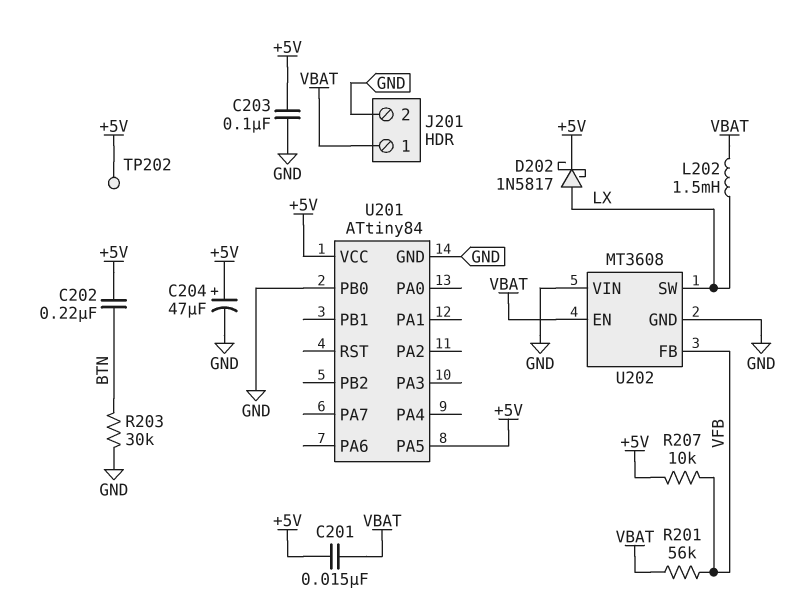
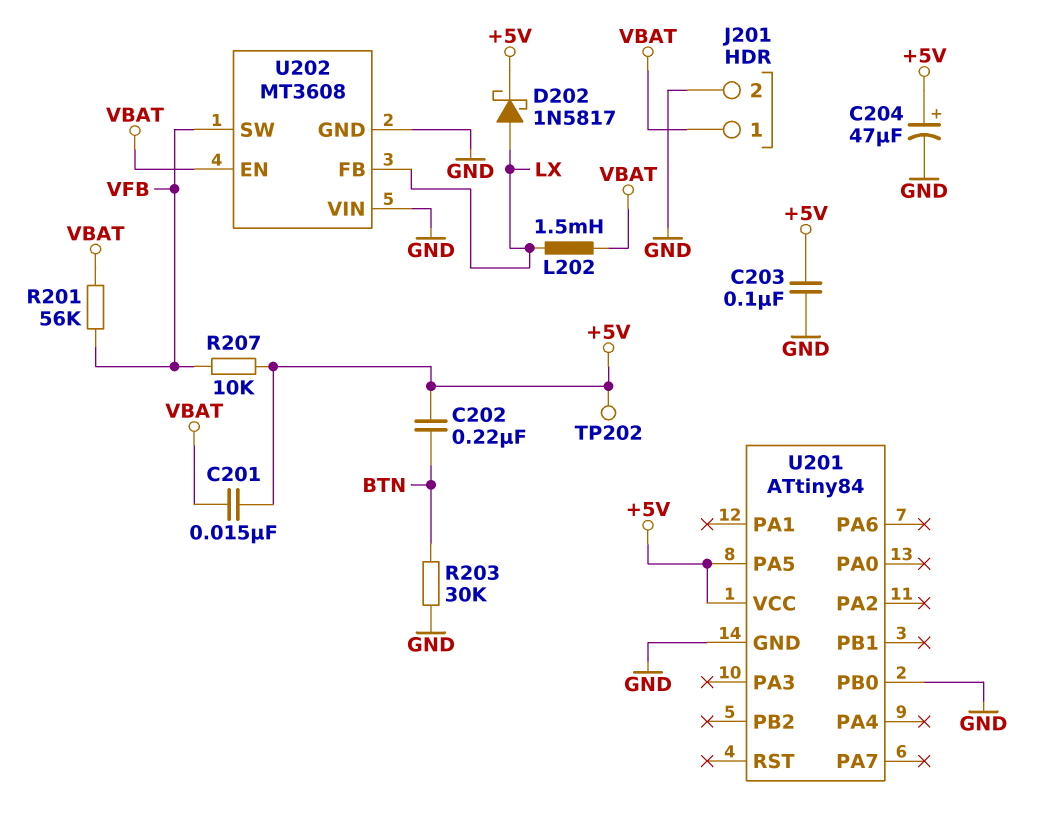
U202 pin FB: VFB -> LX
U202 pin SW: LX -> VFB

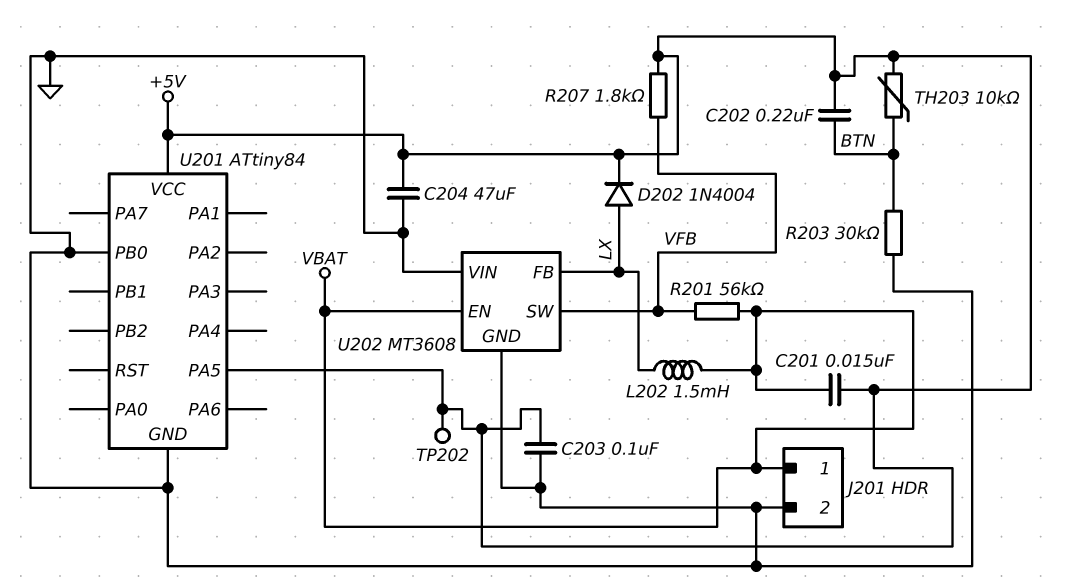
C204: 47uF (plus +5V, minus GND) -> 47uF (+5V, GND)
D202: schottky 1N5817 (A LX, K +5V) -> diode 1N4004 (A LX, K +5V)
R207: 10k (+5V, VFB) -> 1.8k (+5V, VFB)
TH203: none -> 10k (+5V, BTN)

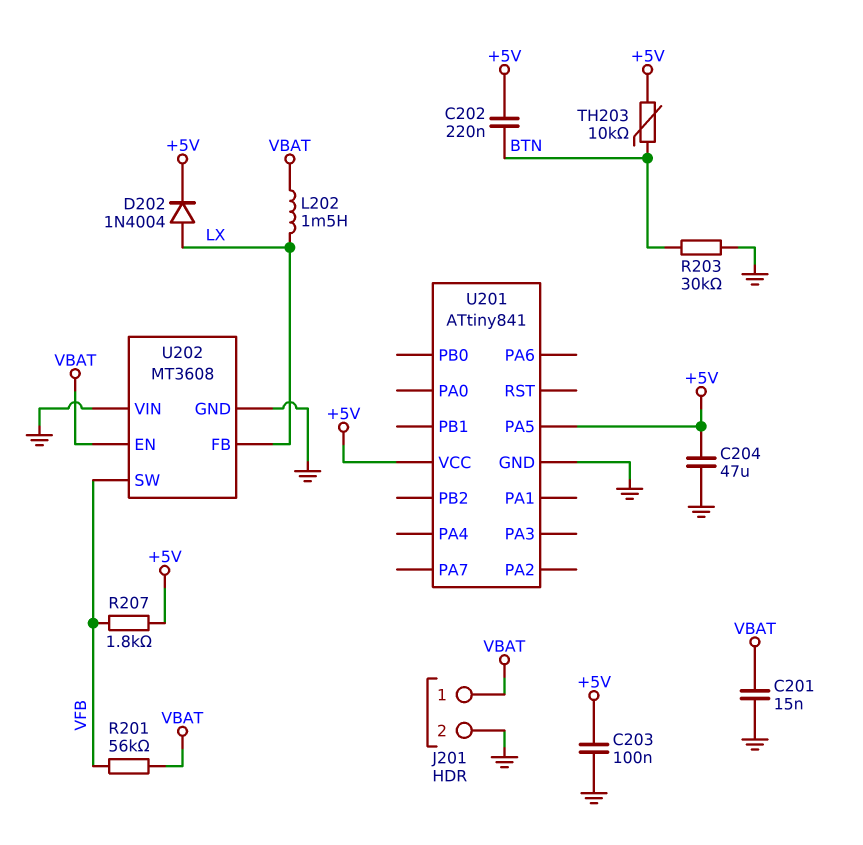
C201: 15nF (+5V, VBAT) -> 15nF (GND, VBAT)
TP202: test point (+5V) -> none
U201: ATtiny84 -> ATtiny841
U201 pin PB0: GND -> none

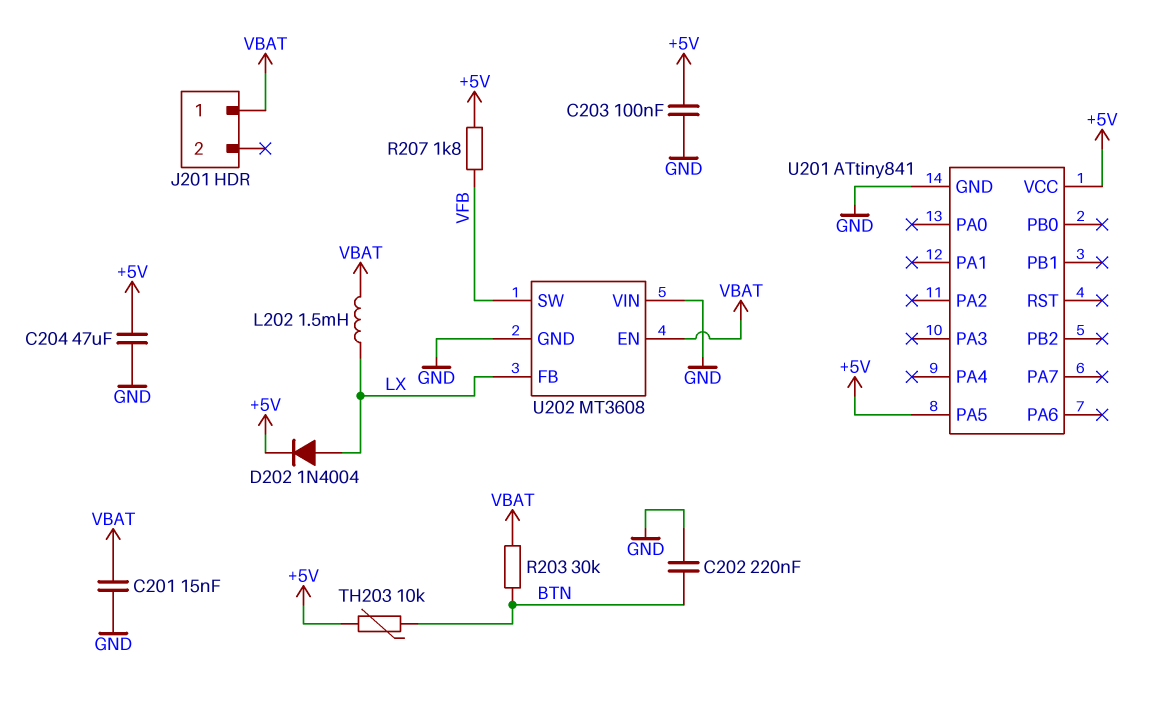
C202: 220nF (+5V, BTN) -> 220nF (BTN, GND)
J201 pin 2: GND -> none
R201: 56k (VBAT, VFB) -> none
R203: 30k (BTN, GND) -> 30k (BTN, VBAT)

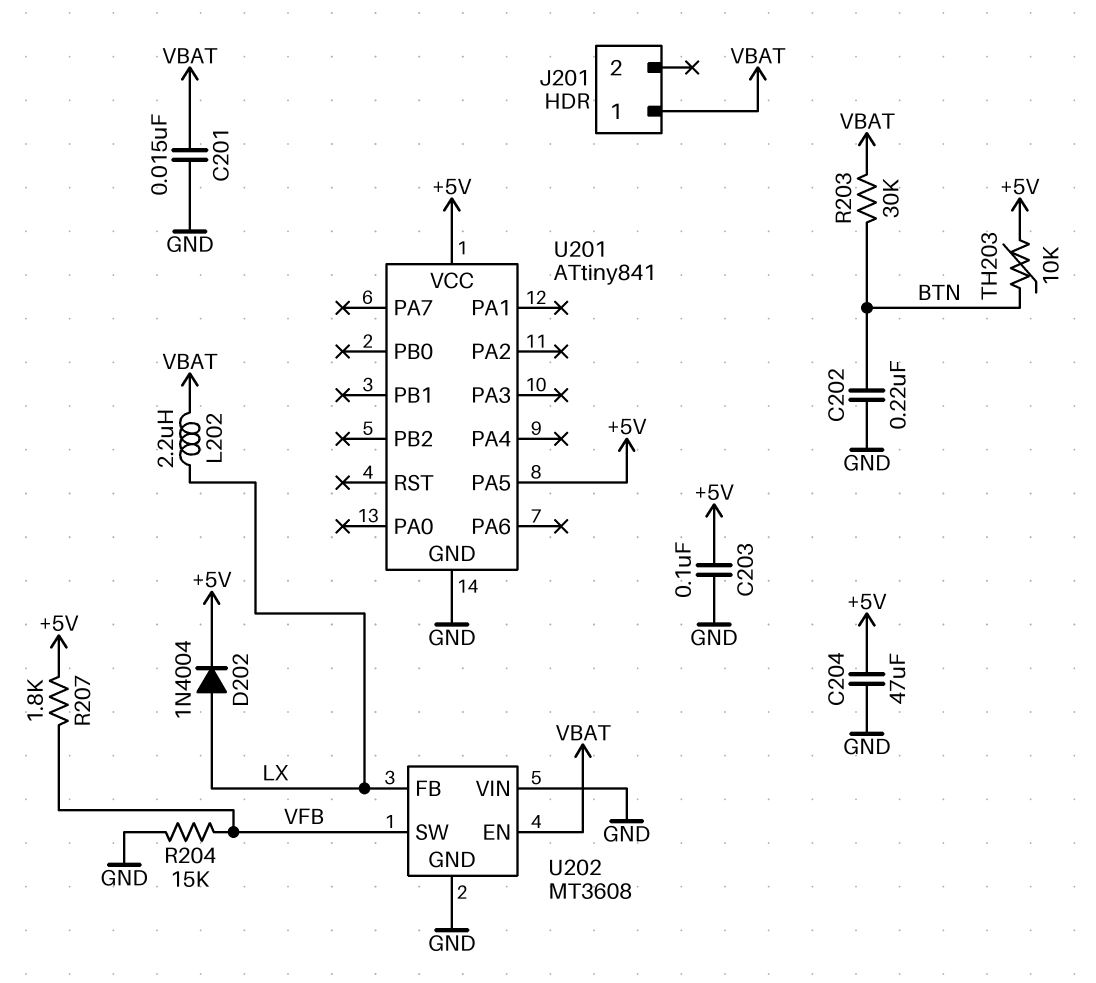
L202: 1.5mH (LX, VBAT) -> 2.2uH (LX, VBAT)
R204: none -> 15k (GND, VFB)

